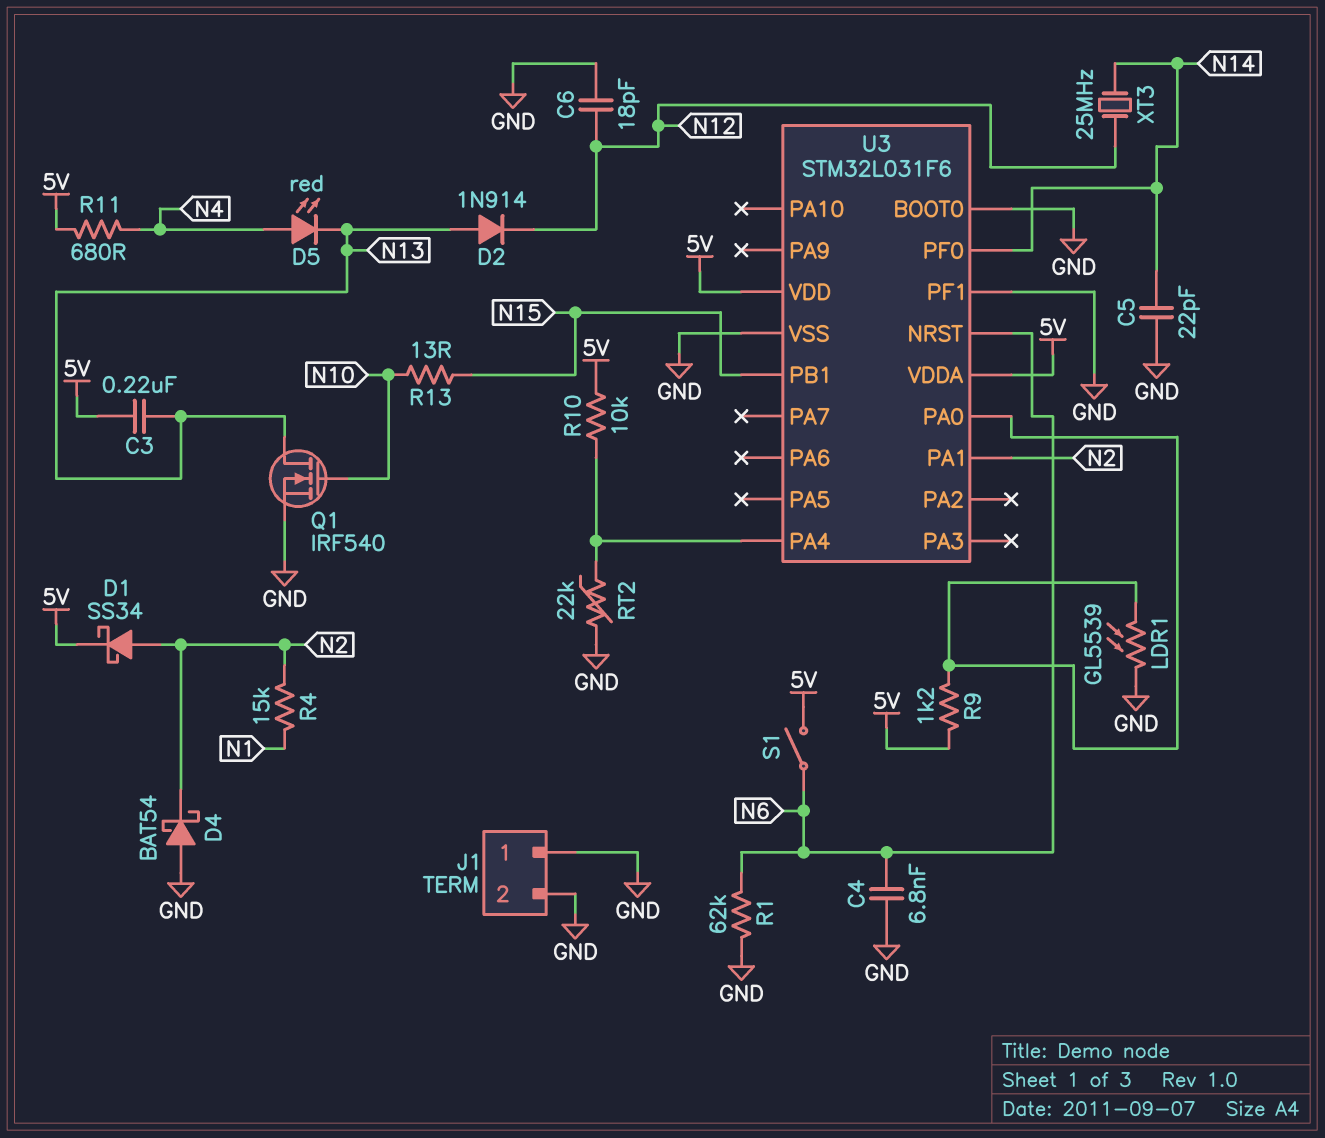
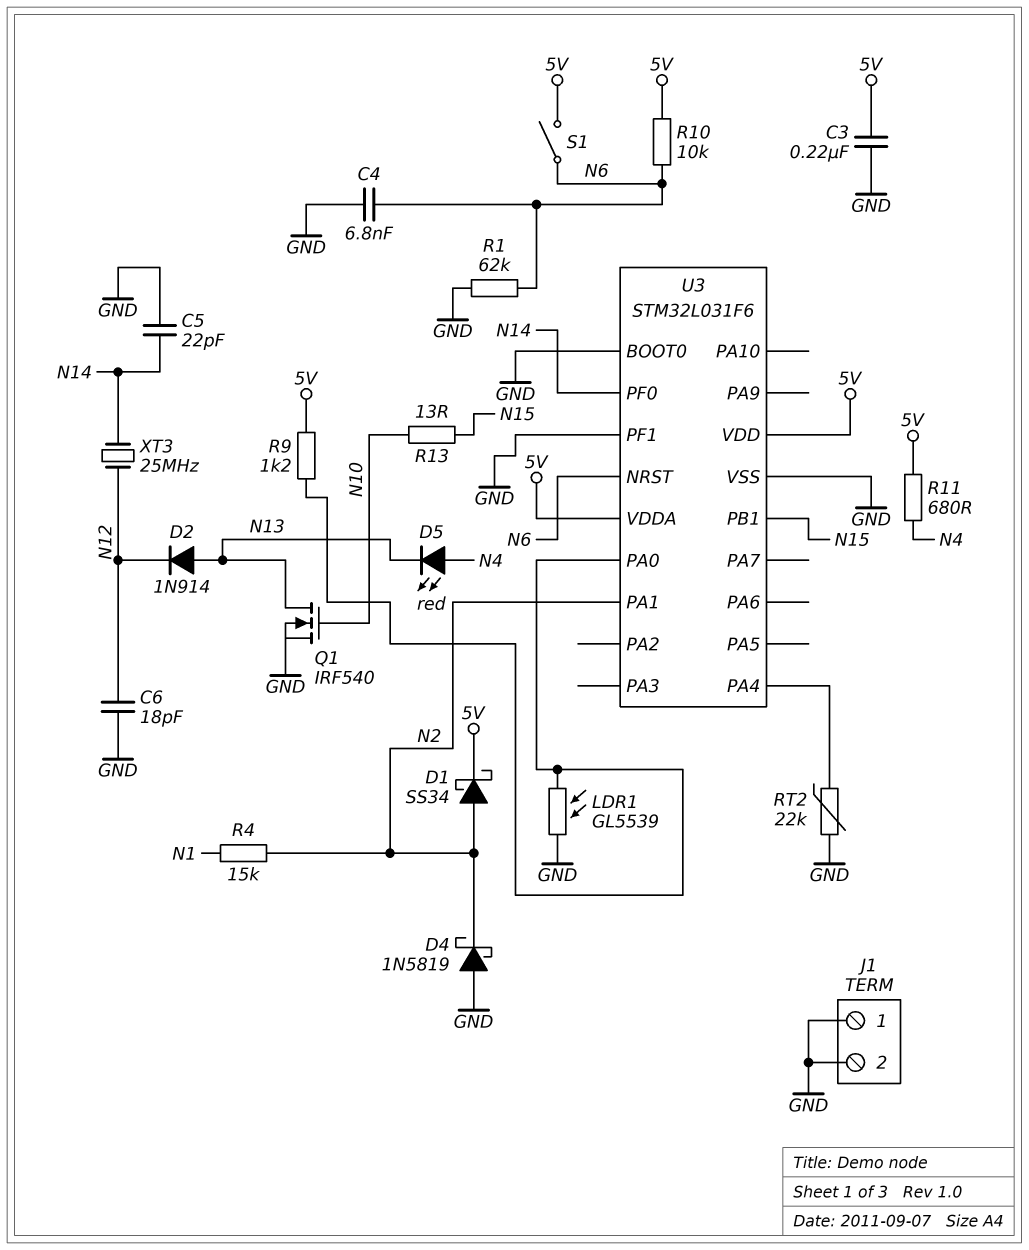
C3: 220nF (5V, N13) -> 220nF (5V, GND)
D4: schottky BAT54 (A GND, K N2) -> schottky 1N5819 (A GND, K N2)
R10: 10k (5V, U3/PA4) -> 10k (5V, N6)

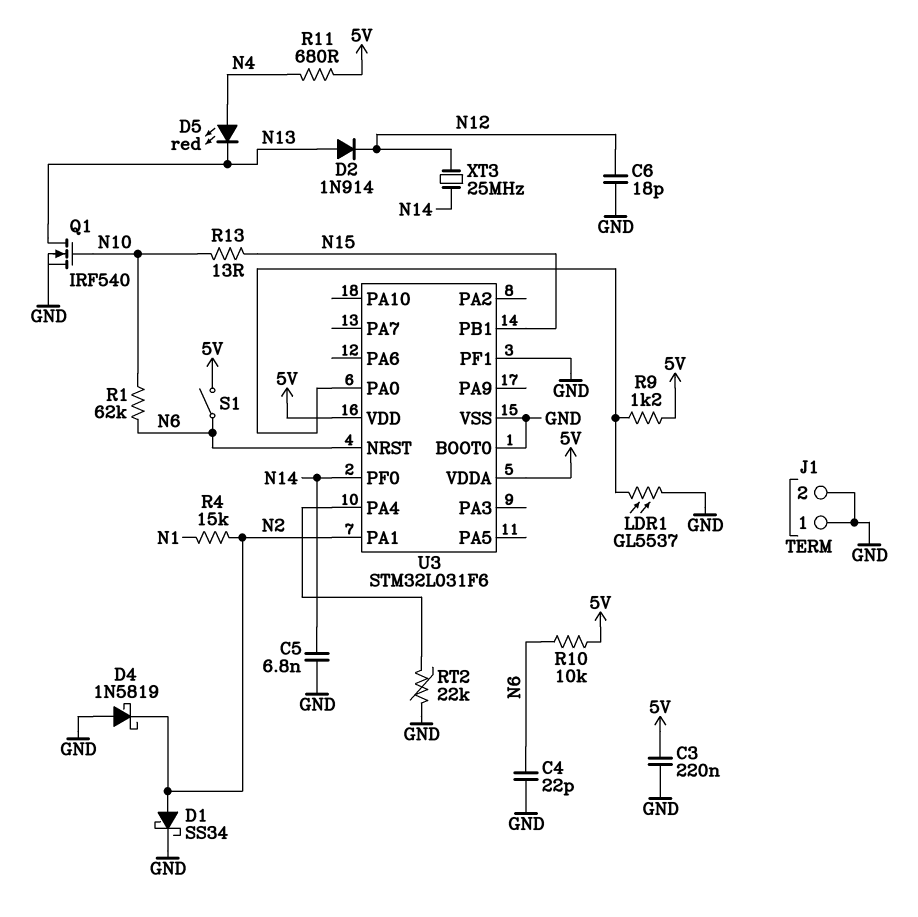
C4: 6.8nF (GND, N6) -> 22pF (GND, N6)
C5: 22pF (GND, N14) -> 6.8nF (GND, N14)
D1: schottky SS34 (A N2, K 5V) -> schottky SS34 (A N2, K GND)
LDR1: GL5539 (GND, U3/PA0) -> GL5537 (GND, U3/PA0)
R1: 62k (GND, N6) -> 62k (N6, N10)

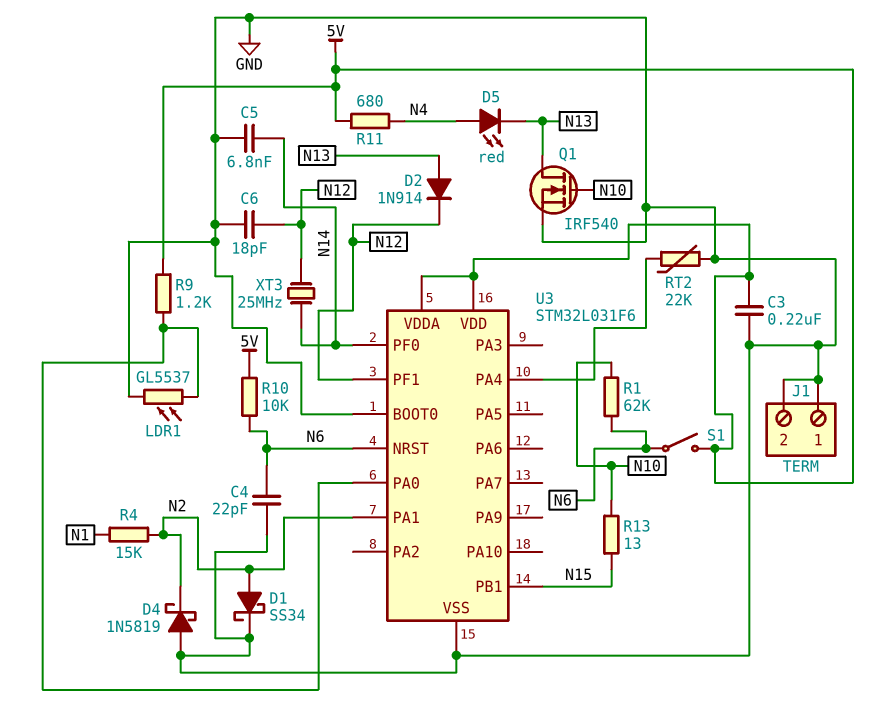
U3 pin PF1: GND -> N12

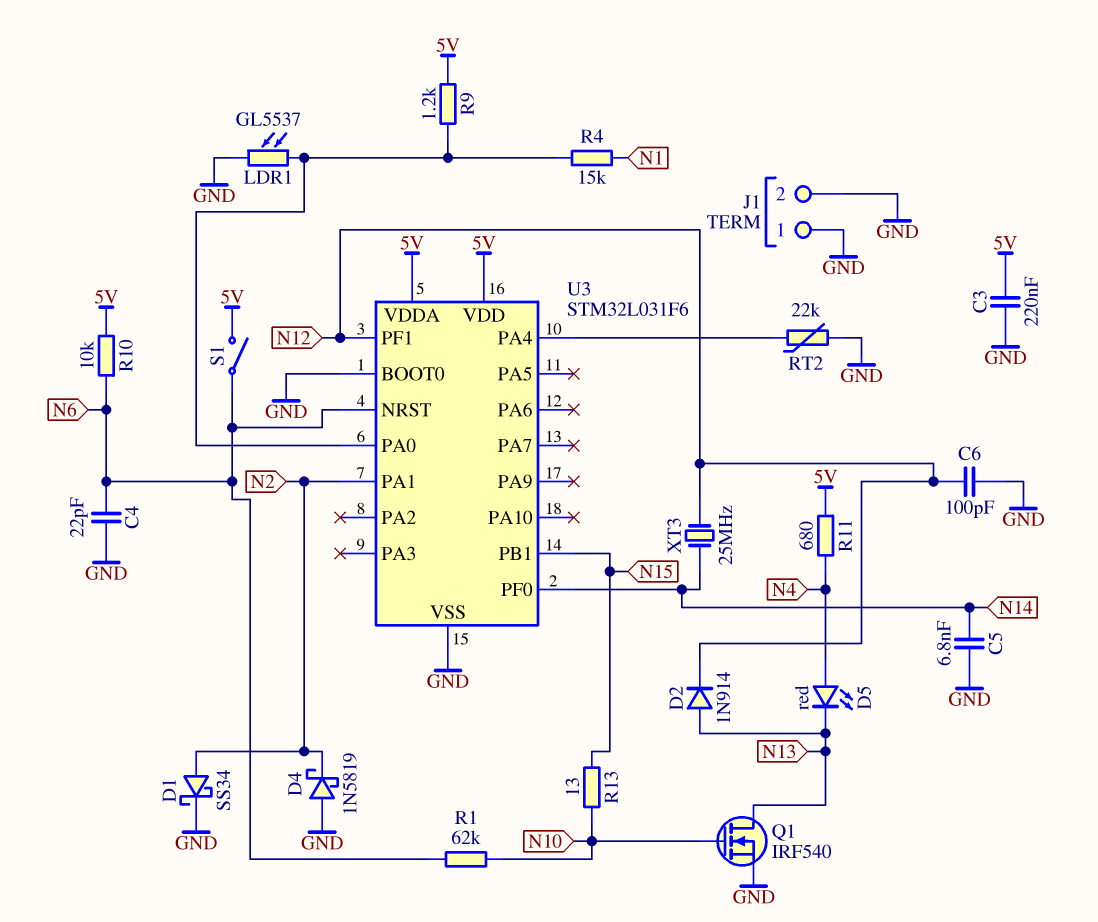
C6: 18pF (GND, N12) -> 100pF (GND, N12)
R4: 15k (N1, N2) -> 15k (N1, U3/PA0)

